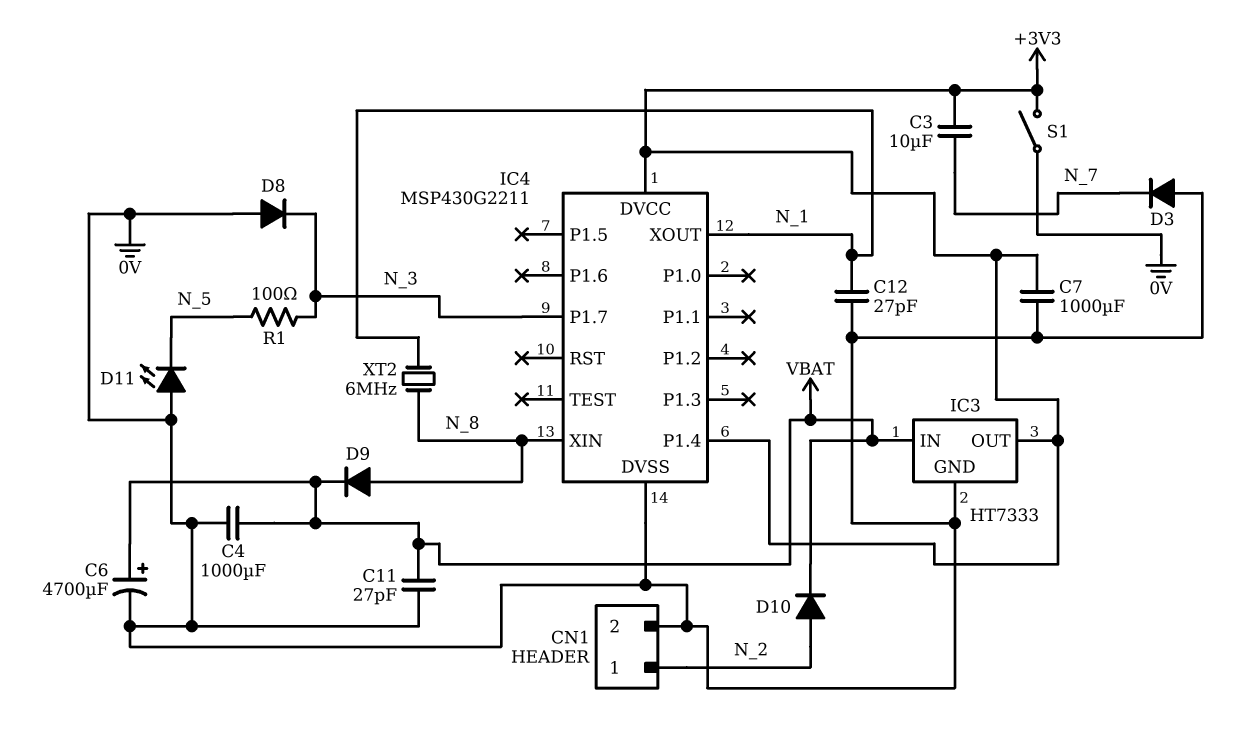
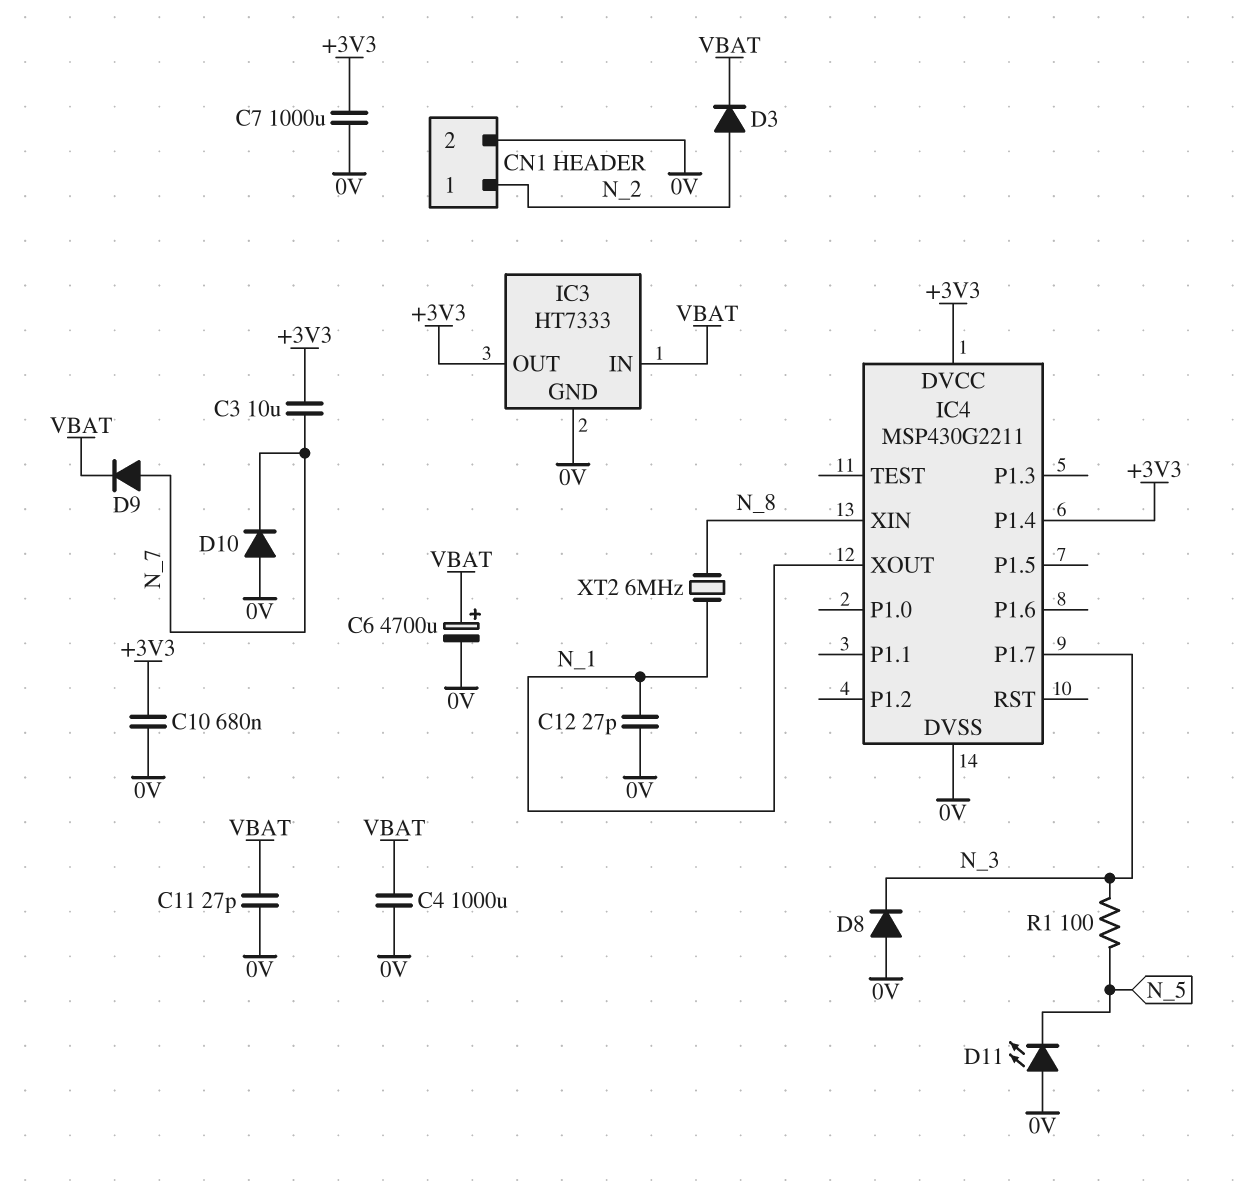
C10: none -> 680nF (+3V3, 0V)
D3: diode (A 0V, K N_7) -> diode (A N_2, K VBAT)
D9: diode (A N_8, K VBAT) -> diode (A N_7, K VBAT)
D10: diode (A N_2, K VBAT) -> diode (A 0V, K N_7)
S1: switch (+3V3, 0V) -> none

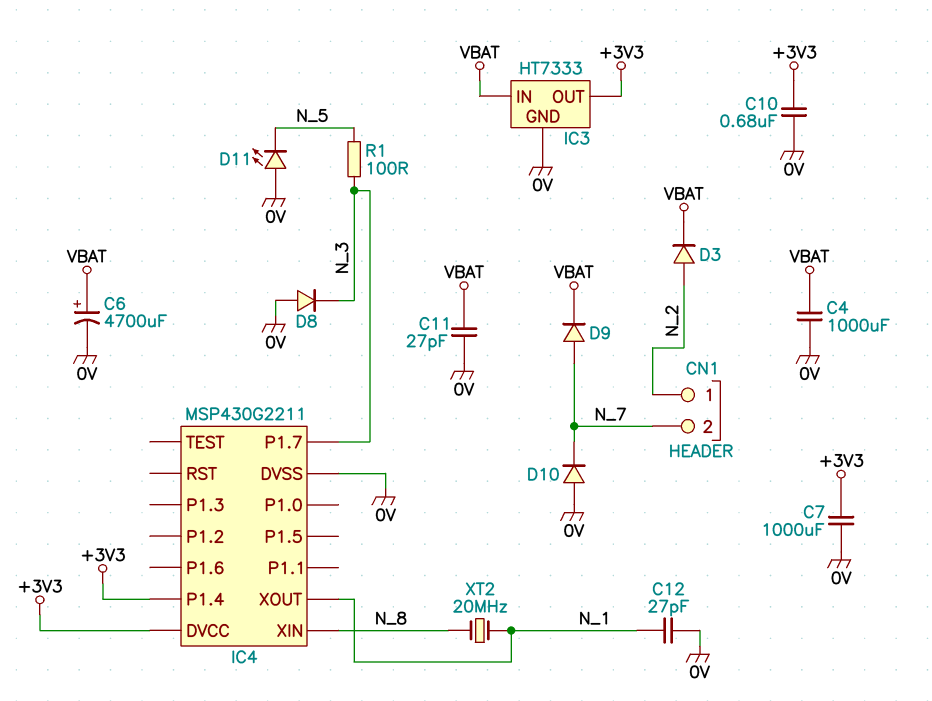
C3: 10uF (+3V3, N_7) -> none
CN1 pin 2: 0V -> N_7
XT2: 6MHz (N_1, N_8) -> 20MHz (N_1, N_8)

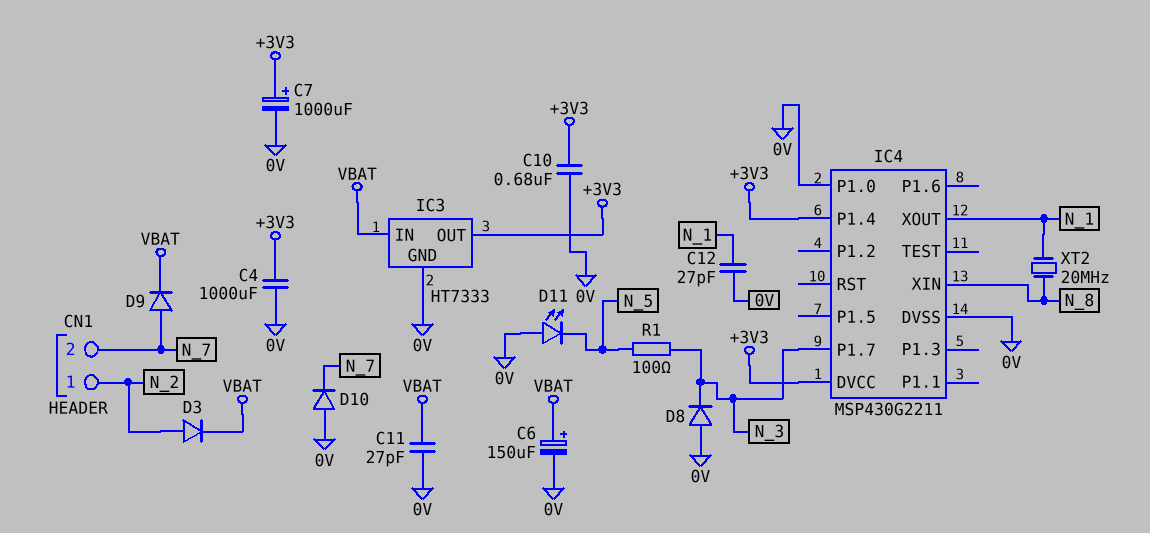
C4: 1000uF (0V, VBAT) -> 1000uF (+3V3, 0V)
C6: 4700uF (plus VBAT, minus 0V) -> 150uF (plus VBAT, minus 0V)
C7: 1000uF (+3V3, 0V) -> 1000uF (plus +3V3, minus 0V)
IC4 pin P1.0: none -> 0V

